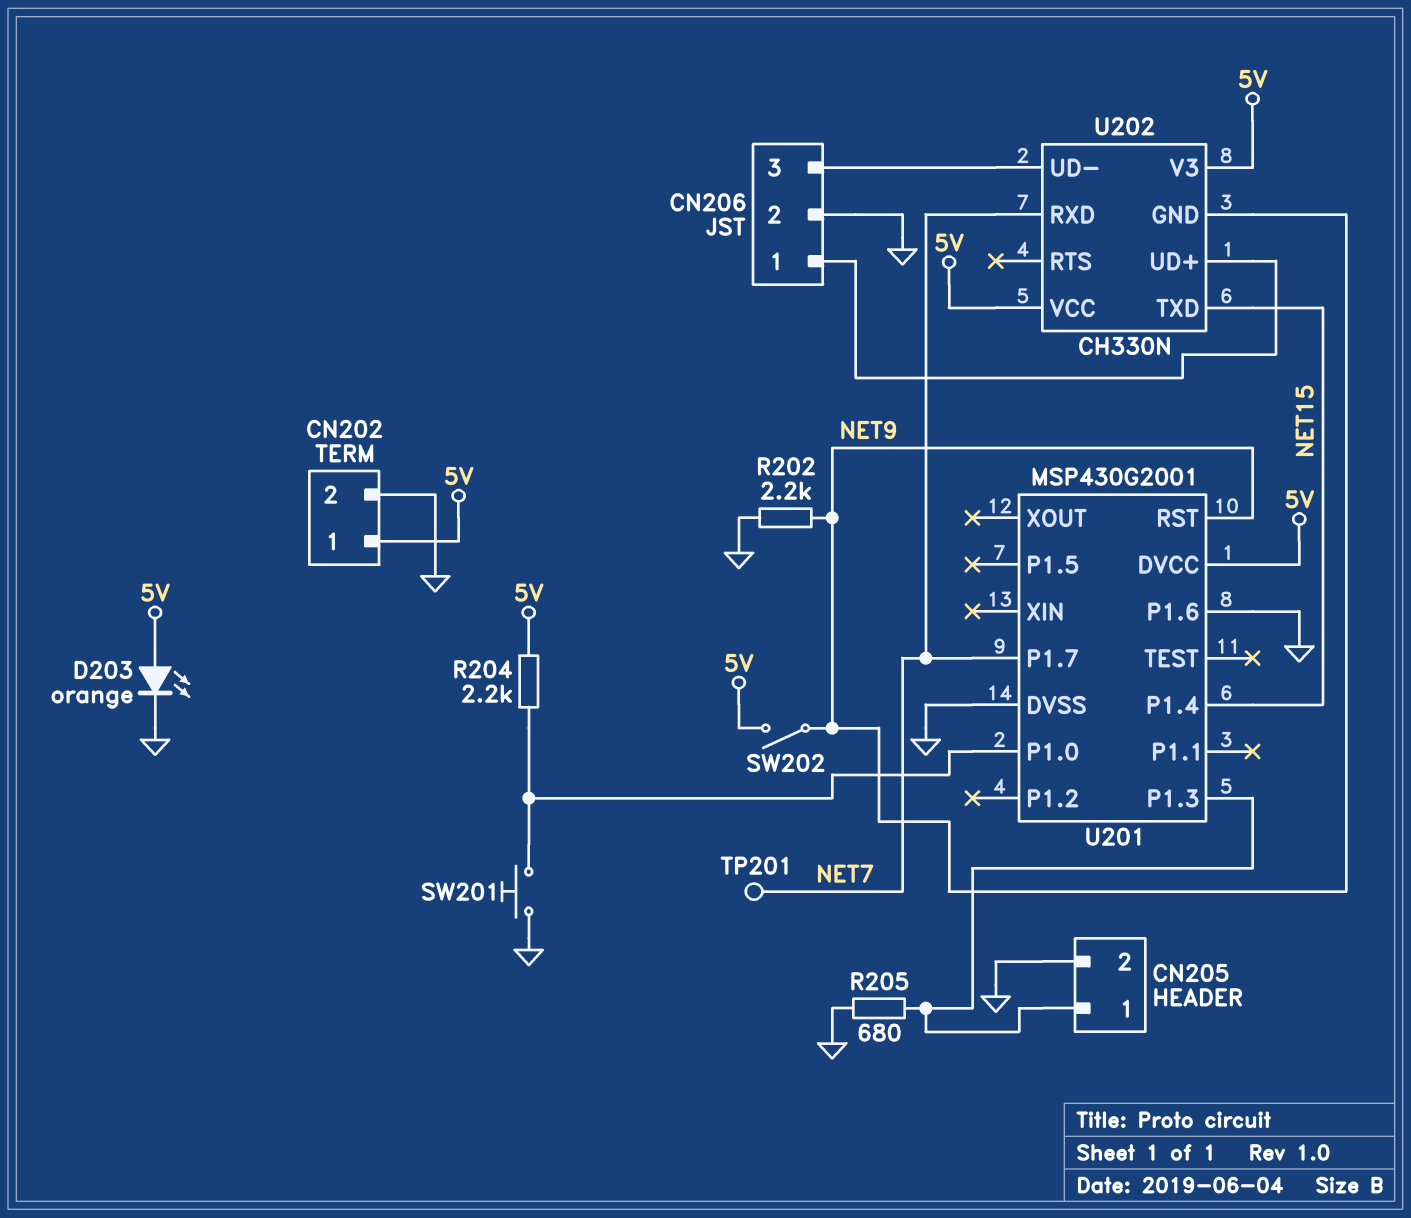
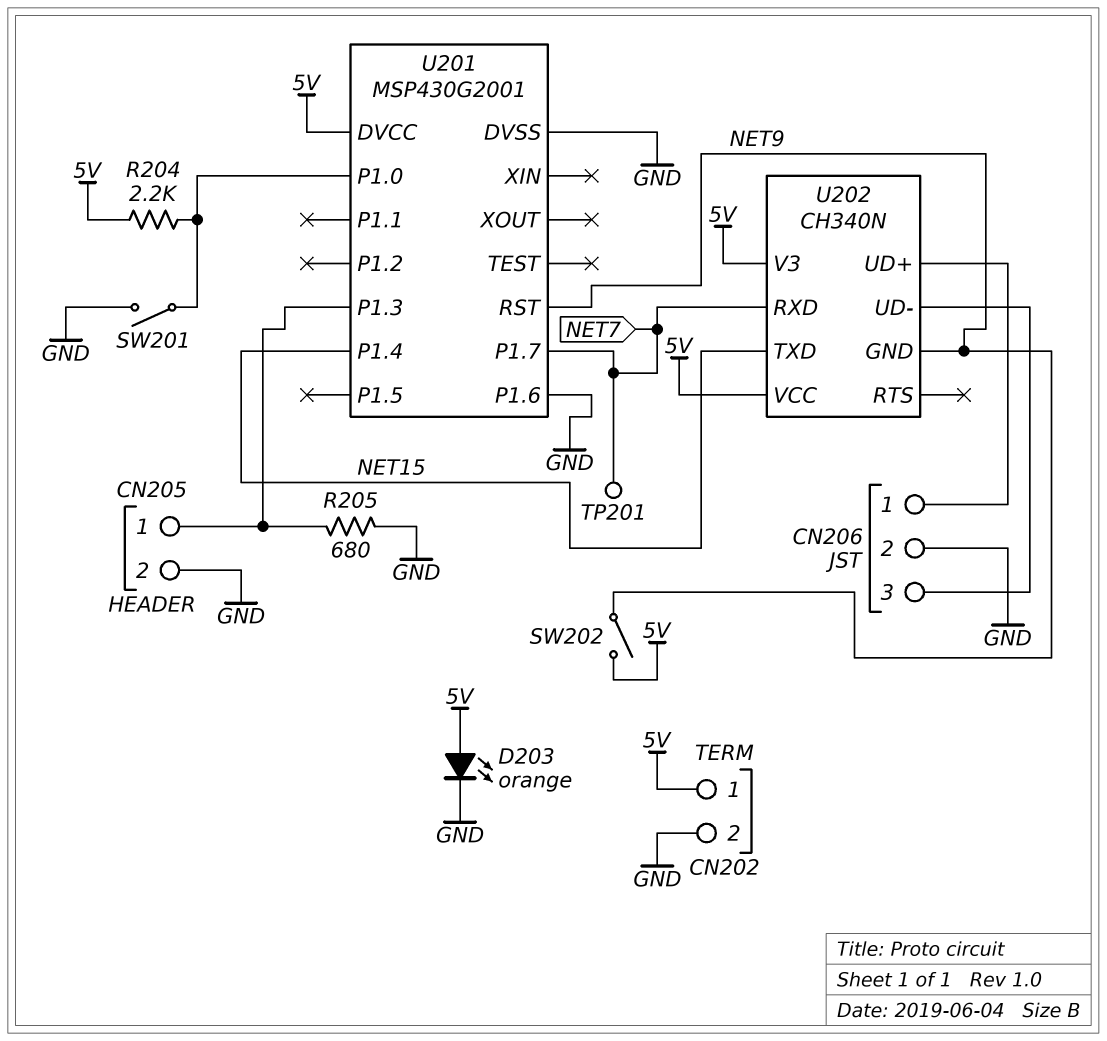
R202: 2.2k (GND, NET9) -> none
SW201: button (GND, U201/P1.0) -> switch (GND, U201/P1.0)
U202: CH330N -> CH340N

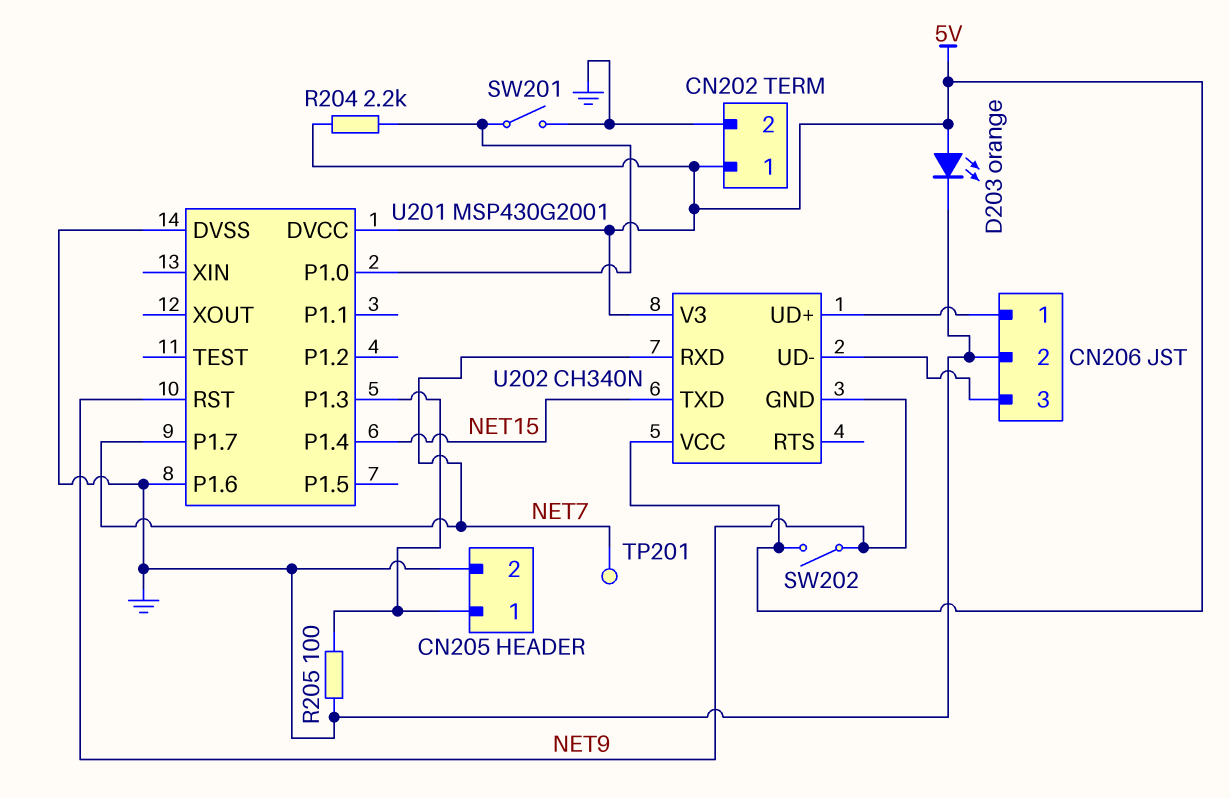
R205: 680 (CN205/1, GND) -> 100 (CN205/1, GND)

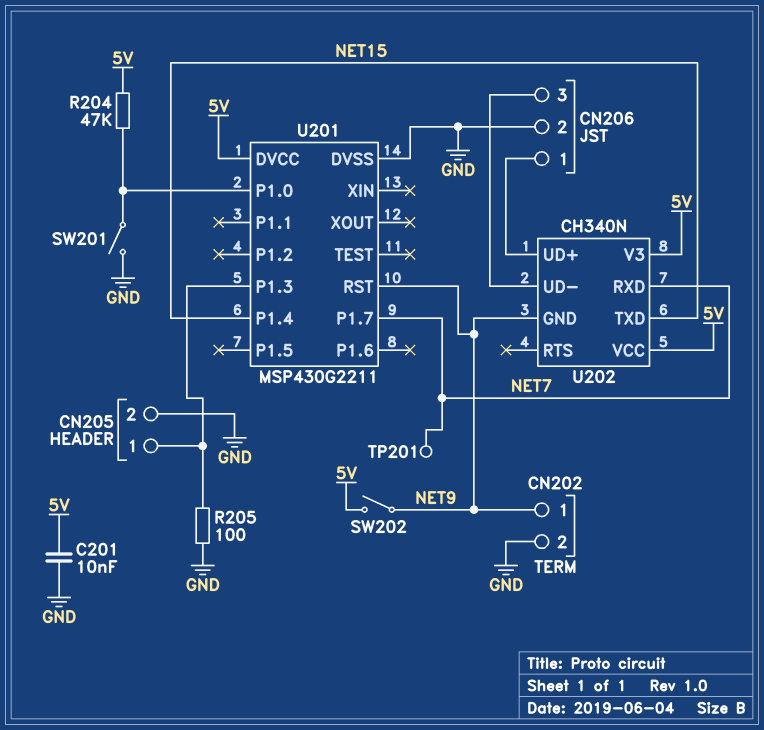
C201: none -> 10nF (5V, GND)
CN202 pin 1: 5V -> NET9
D203: LED orange (A 5V, K GND) -> none
R204: 2.2k (5V, U201/P1.0) -> 47k (5V, U201/P1.0)
U201: MSP430G2001 -> MSP430G2211
U201 pin P1.6: GND -> none

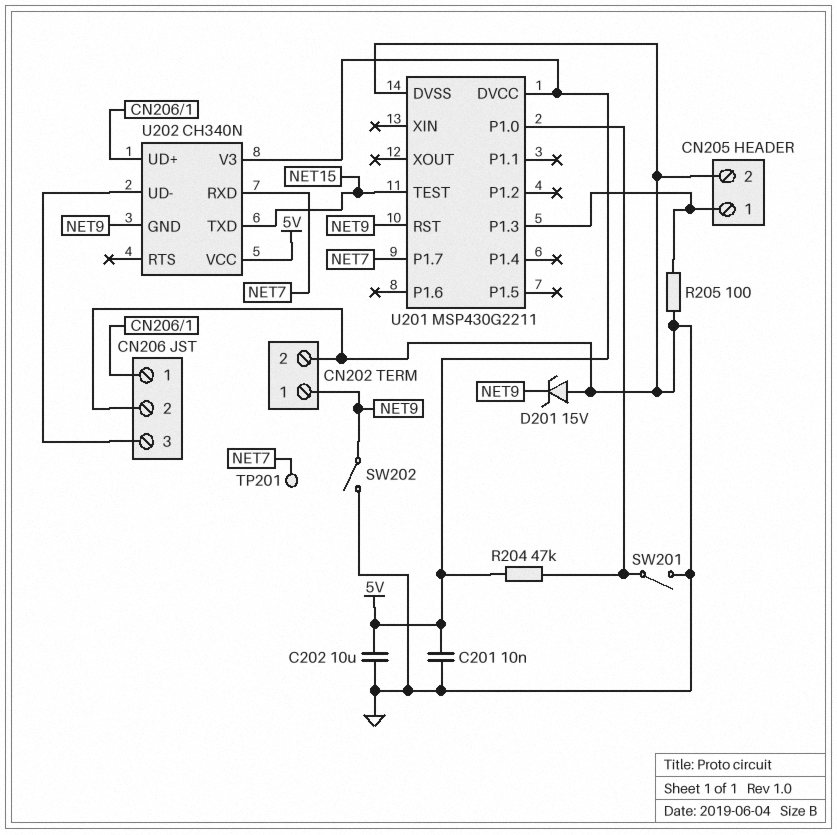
C202: none -> 10uF (5V, GND)
D201: none -> zener 15V (A GND, K NET9)
SW202: switch (5V, NET9) -> switch (GND, NET9)
U201 pin P1.4: NET15 -> none
U201 pin TEST: none -> NET15

